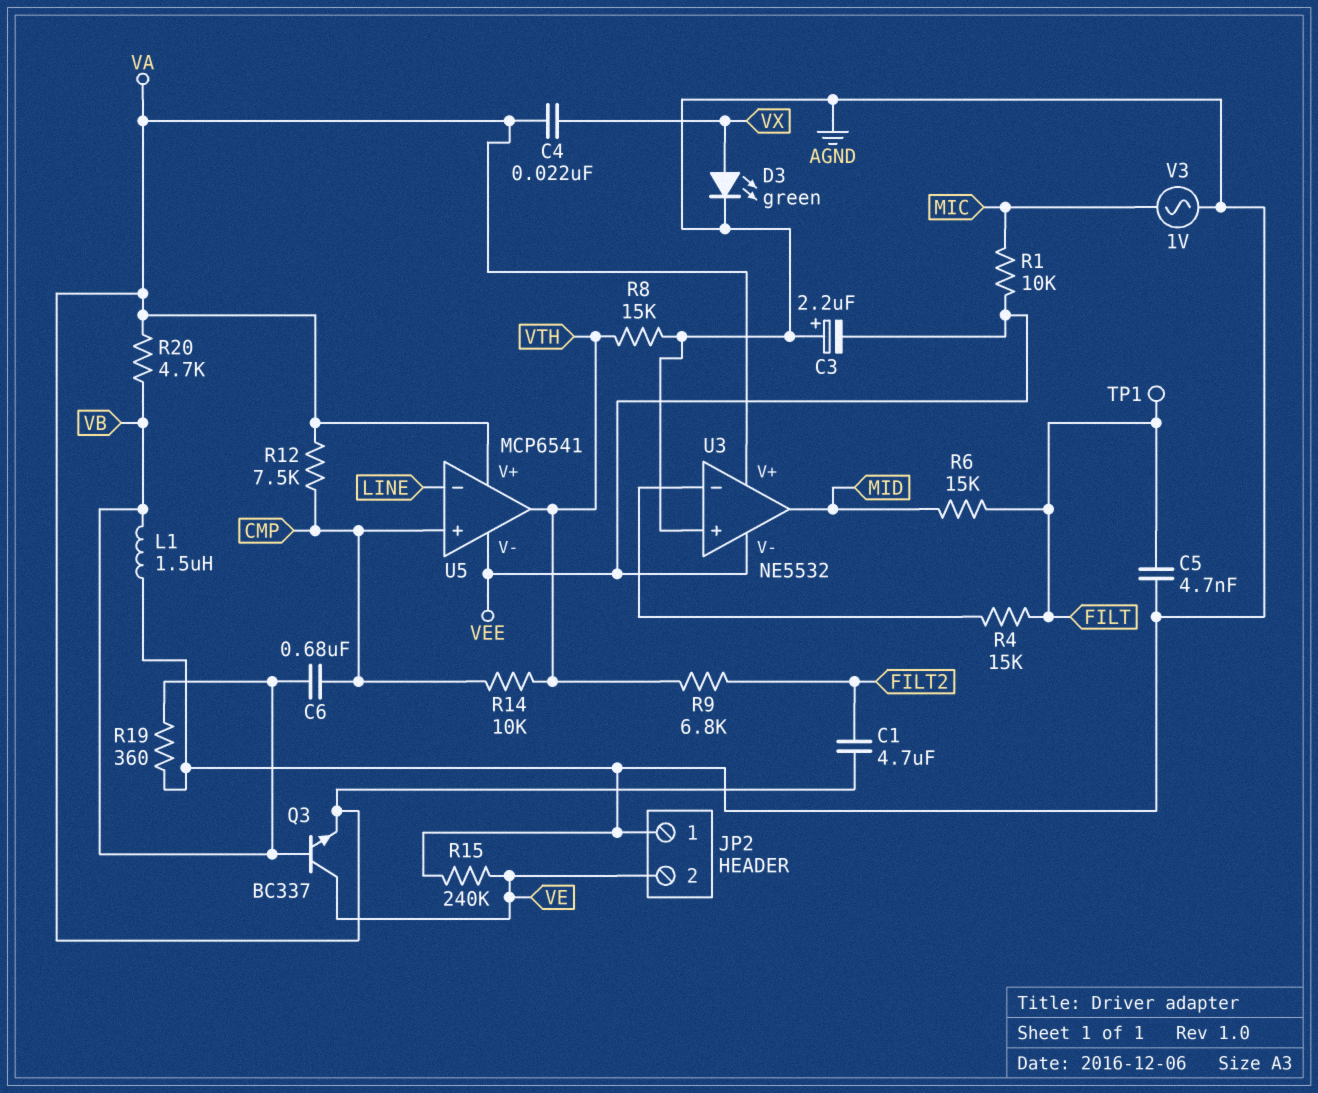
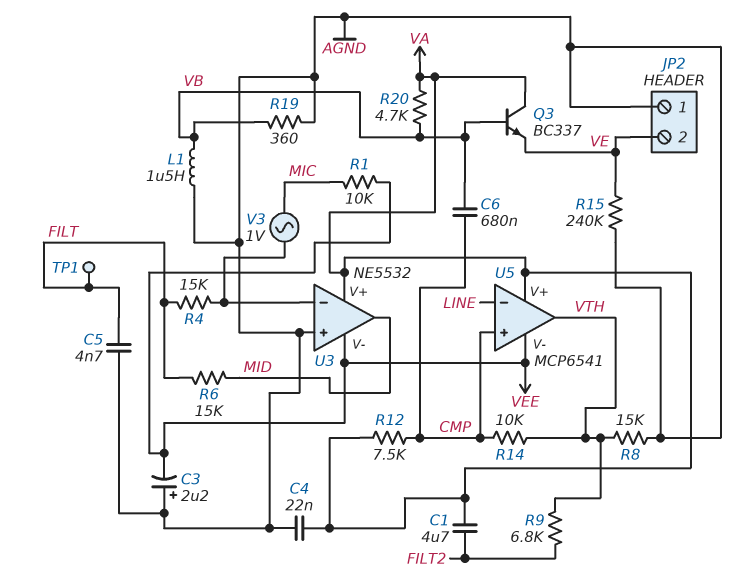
C4: 22nF (VA, VX) -> 22nF (AGND, VA)
D3: LED green (A VX, K AGND) -> none
Q3: NPN BC337 (B VB, C VE, E VA) -> NPN BC337 (B VB, C VA, E VE)
V3: AC 1V (AGND, MIC) -> AC 1V (MIC, U3/in-)

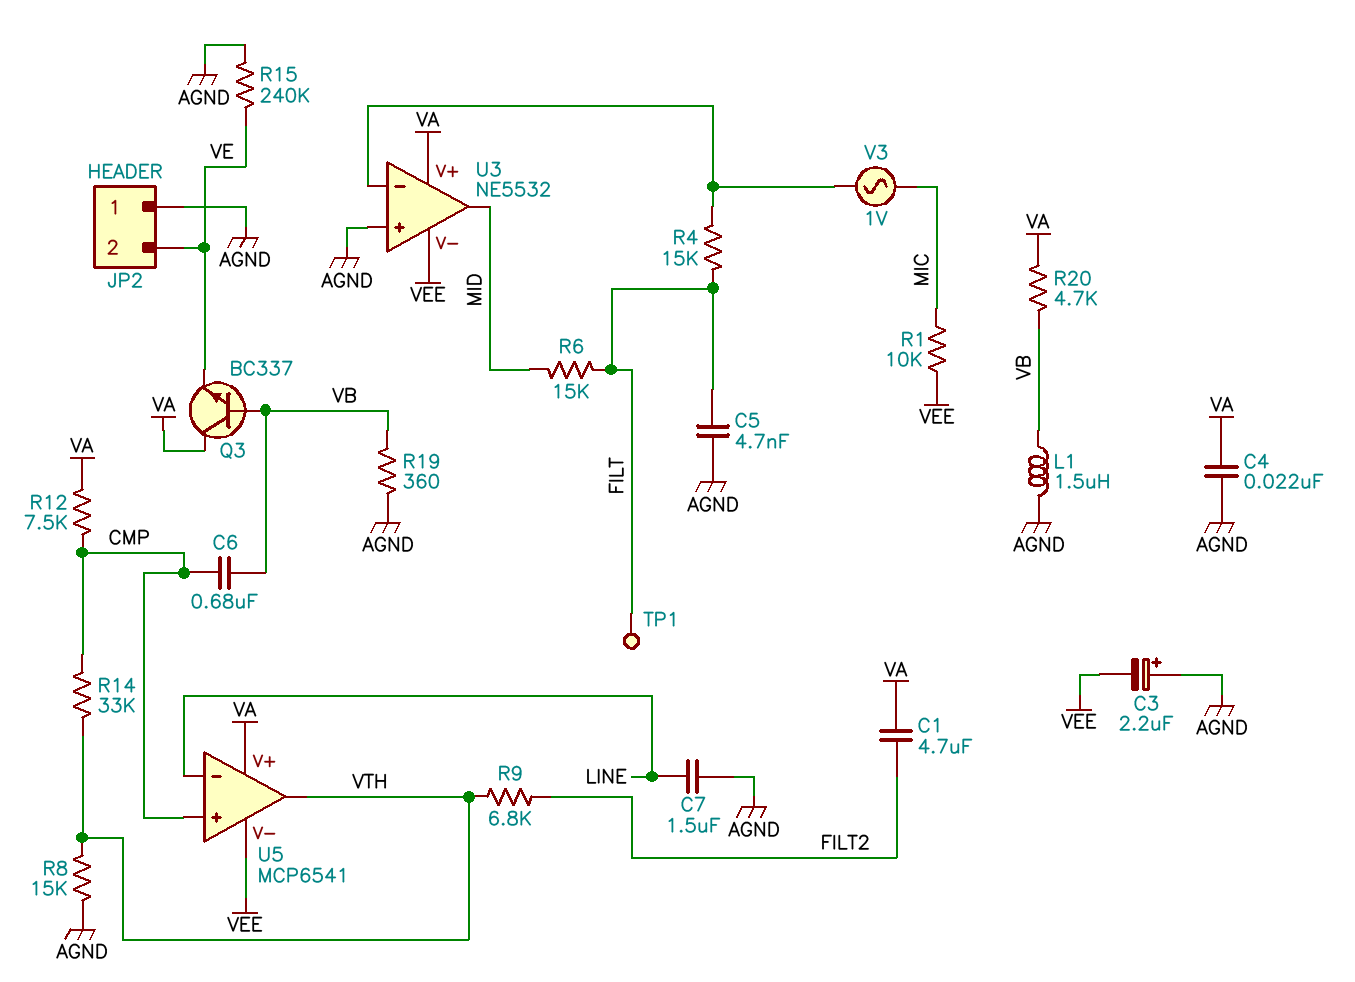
C7: none -> 1.5uF (AGND, LINE)
R14: 10k (CMP, VTH) -> 33k (CMP, VTH)

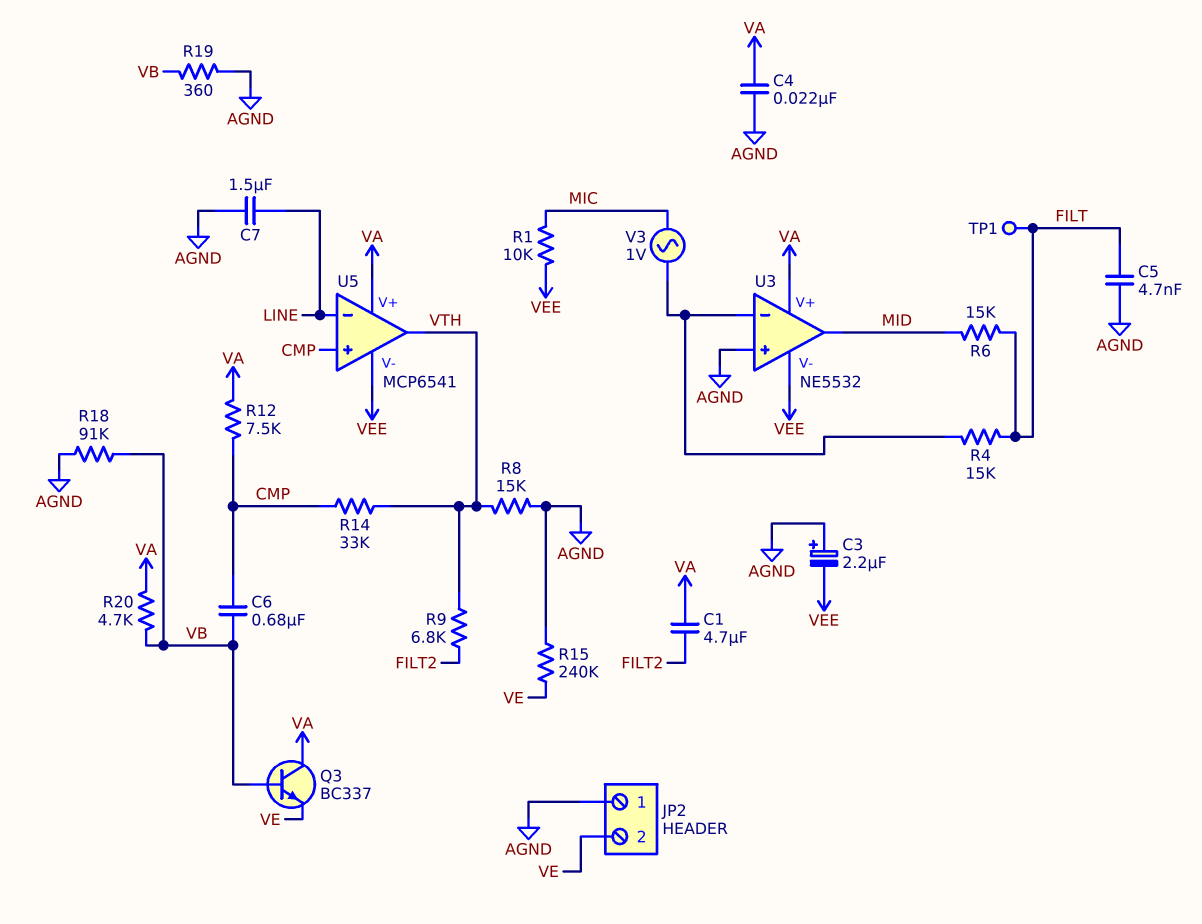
L1: 1.5uH (AGND, VB) -> none
R18: none -> 91k (AGND, VB)

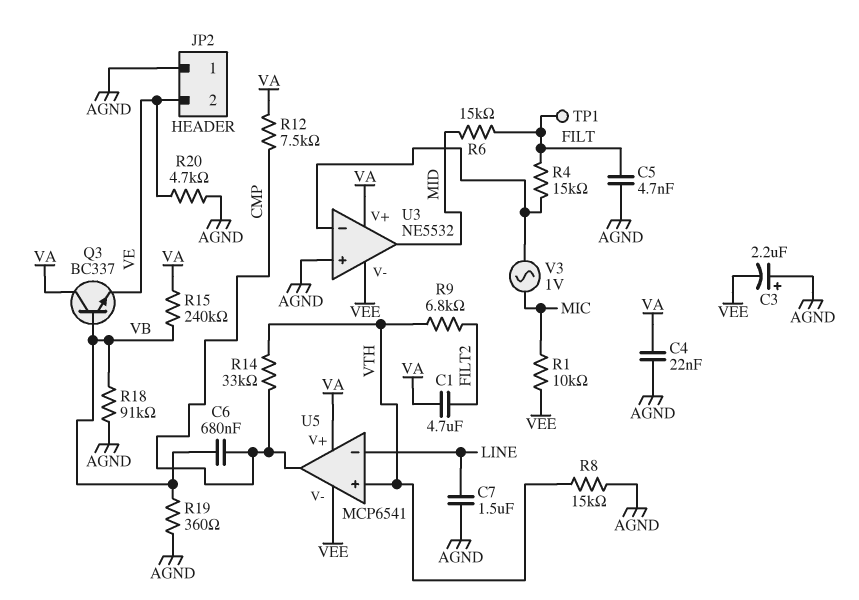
R15: 240k (AGND, VE) -> 240k (VA, VB)
R20: 4.7k (VA, VB) -> 4.7k (AGND, VE)
U5 pin in+: CMP -> VTH
U5 pin out: VTH -> CMP

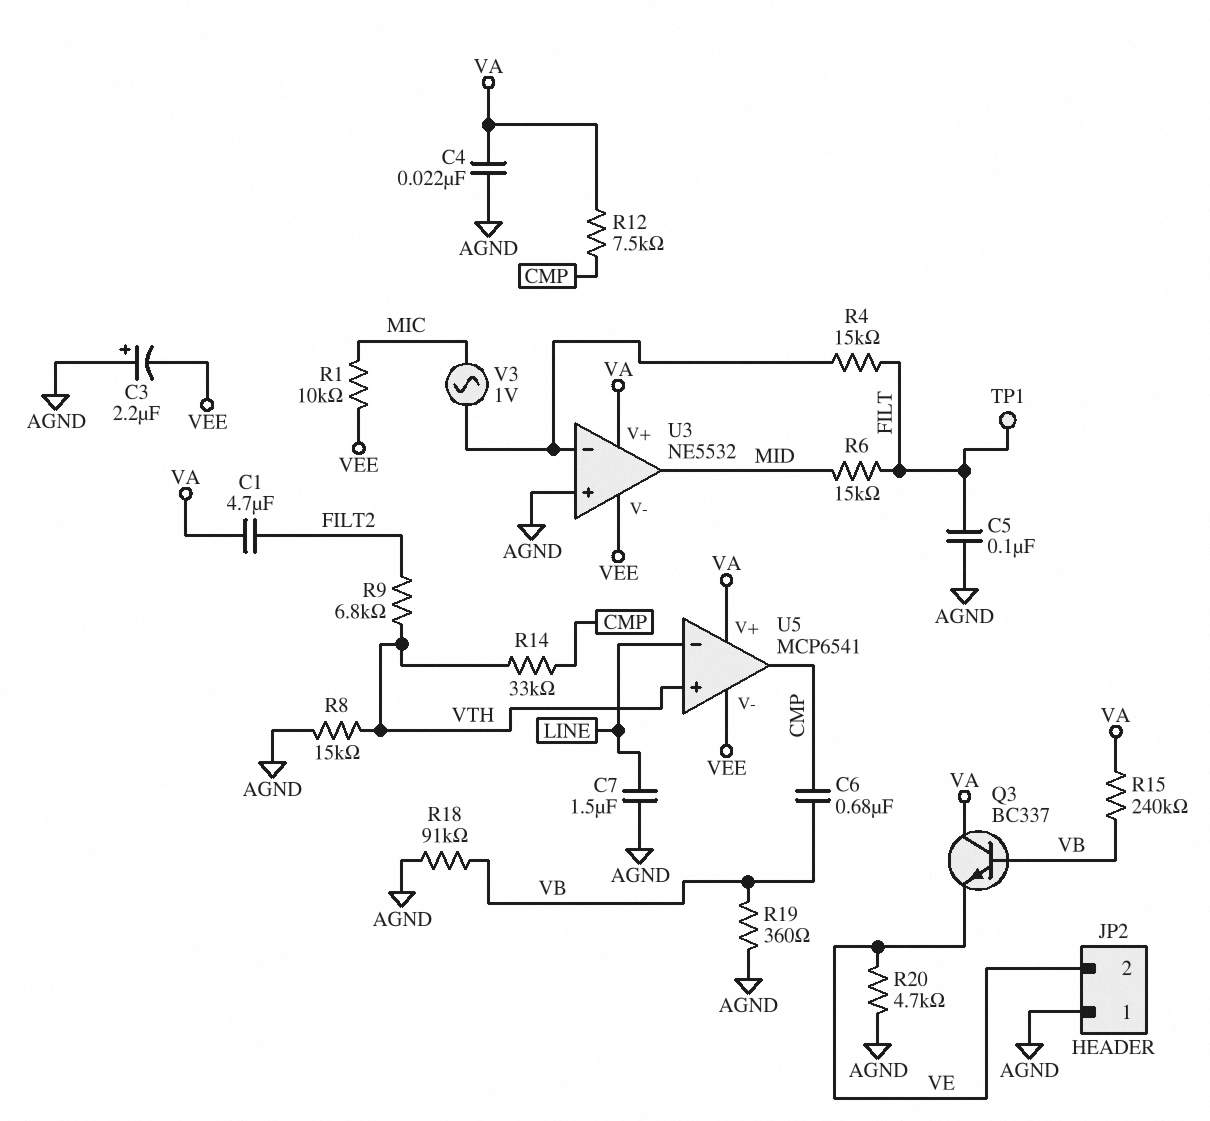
C5: 4.7nF (AGND, FILT) -> 100nF (AGND, FILT)

